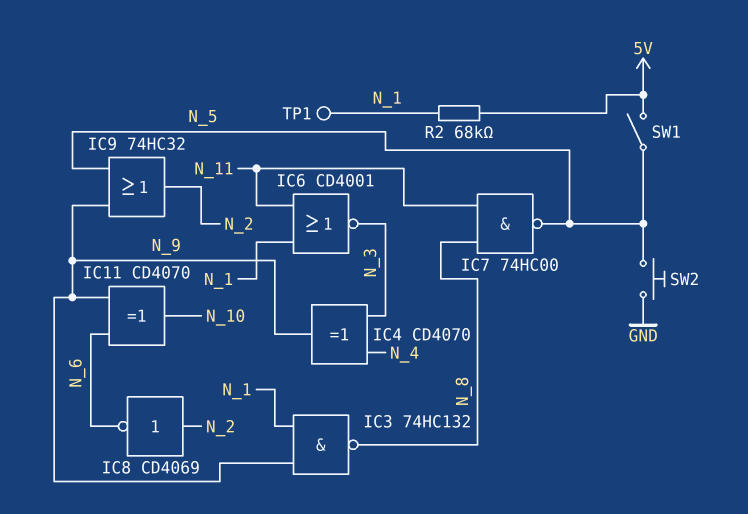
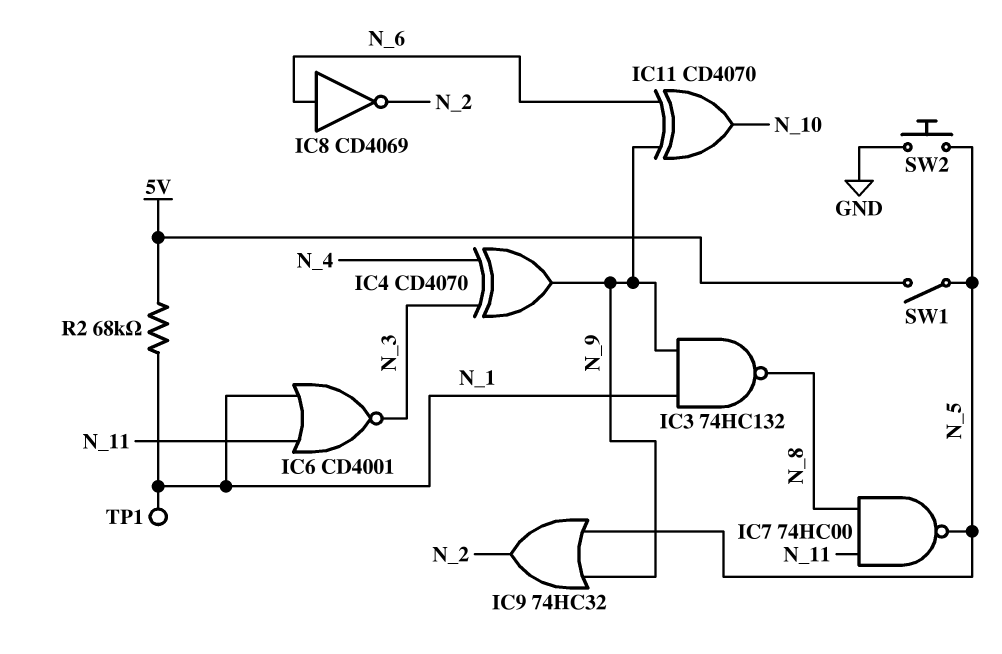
IC8: NOT CD4069 (in N_2, out N_6) -> NOT CD4069 (in N_6, out N_2)

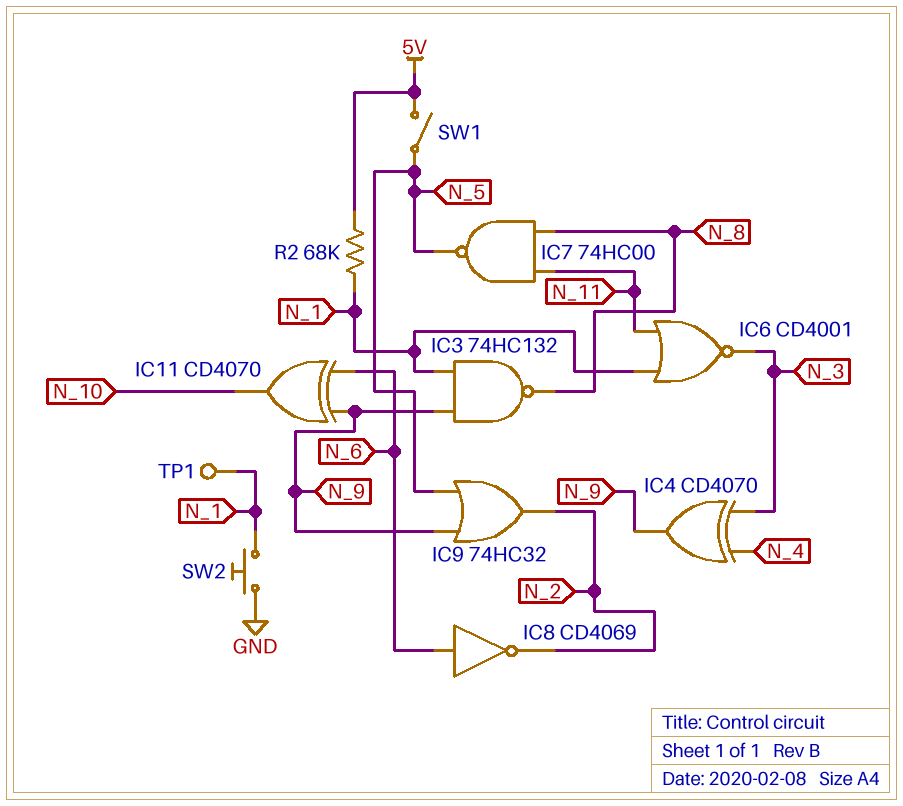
SW2: button (GND, N_5) -> button (GND, N_1)

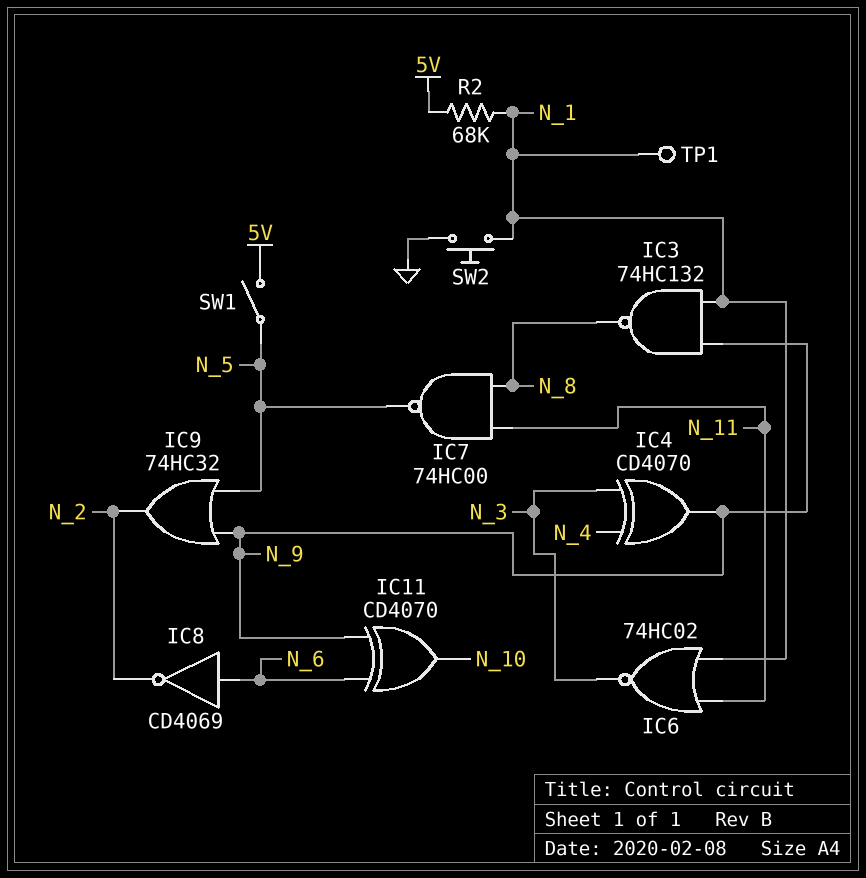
IC6: NOR CD4001 (in N_1, in N_11, out N_3) -> NOR 74HC02 (in N_1, in N_11, out N_3)

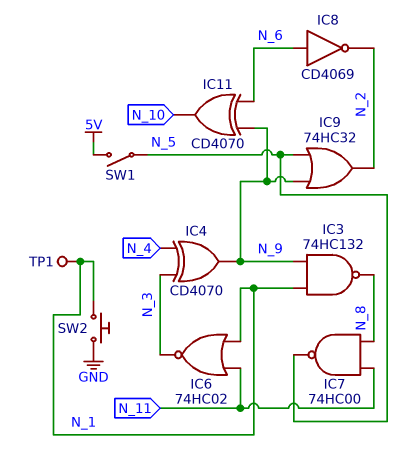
R2: 68k (5V, N_1) -> none

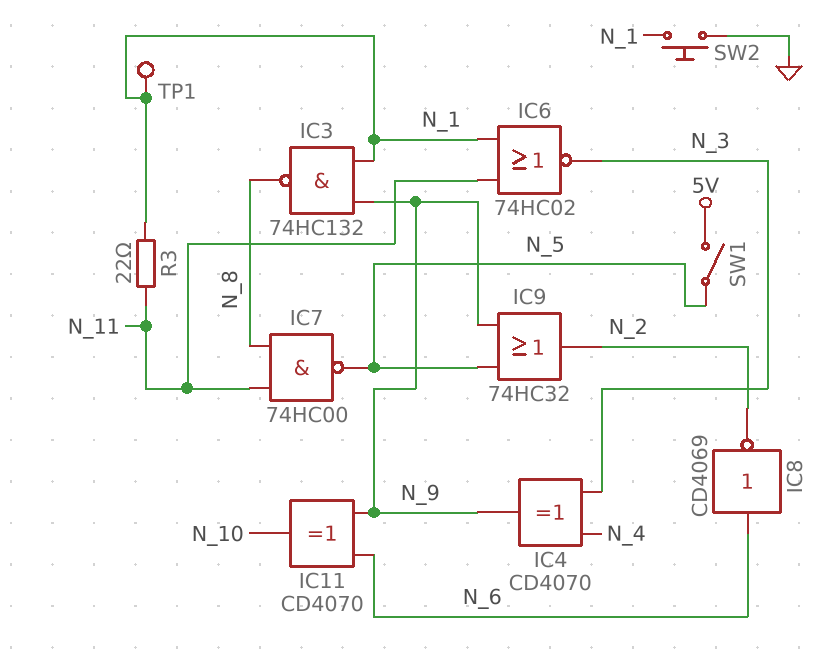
R3: none -> 22 (N_1, N_11)

